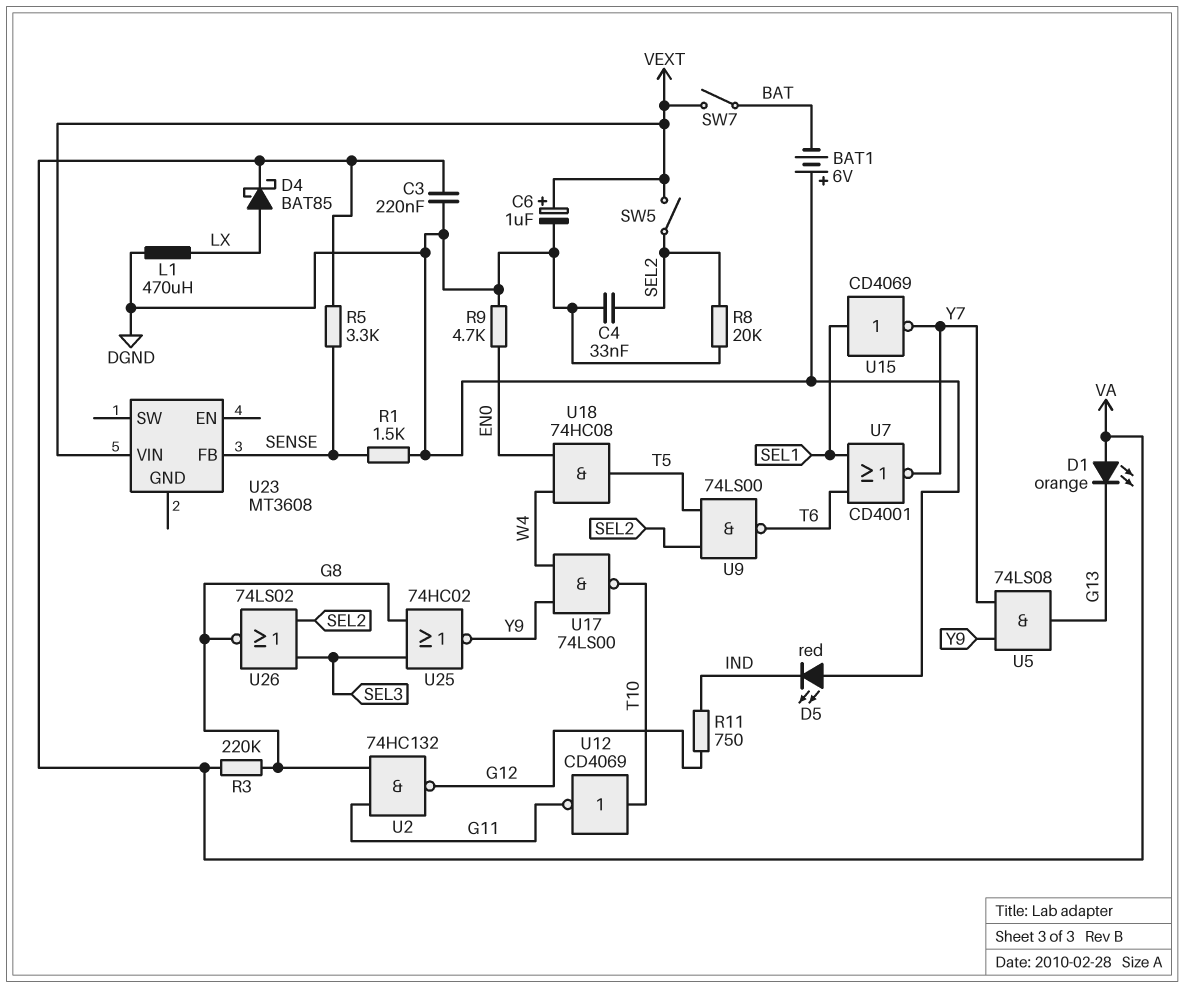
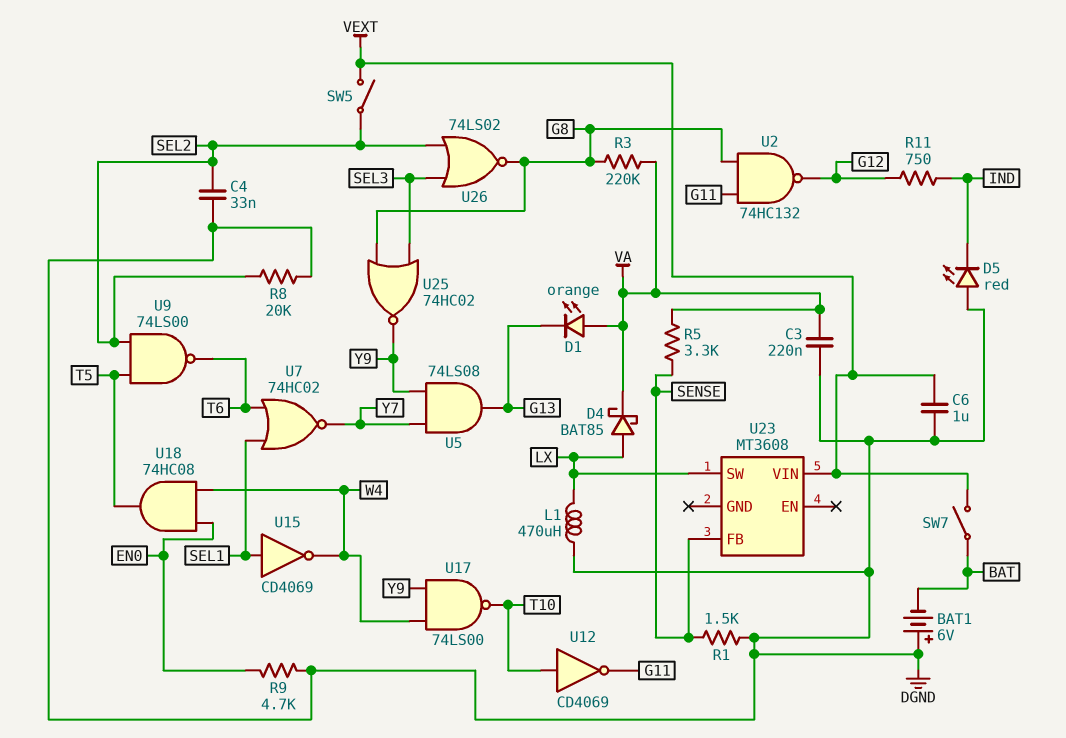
C6: 1uF (plus VEXT, minus DGND) -> 1uF (DGND, VEXT)
U7: NOR CD4001 (in SEL1, in T6, out Y7) -> NOR 74HC02 (in SEL1, in T6, out Y7)
U15: NOT CD4069 (in SEL1, out Y7) -> NOT CD4069 (in SEL1, out W4)
U23 pin SW: none -> LX

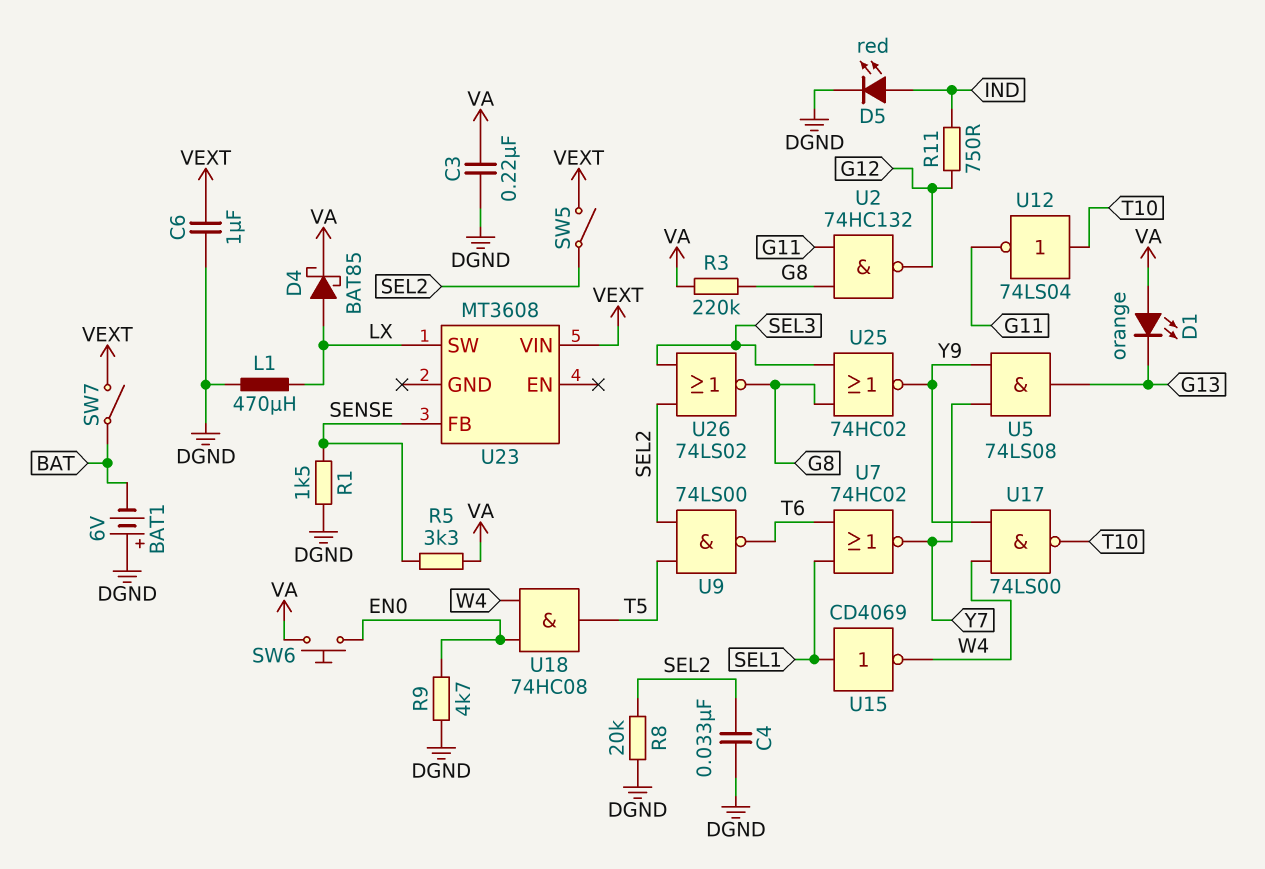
D5: LED red (A DGND, K IND) -> LED red (A IND, K DGND)
SW6: none -> button (EN0, VA)
U12: NOT CD4069 (in T10, out G11) -> NOT 74LS04 (in T10, out G11)

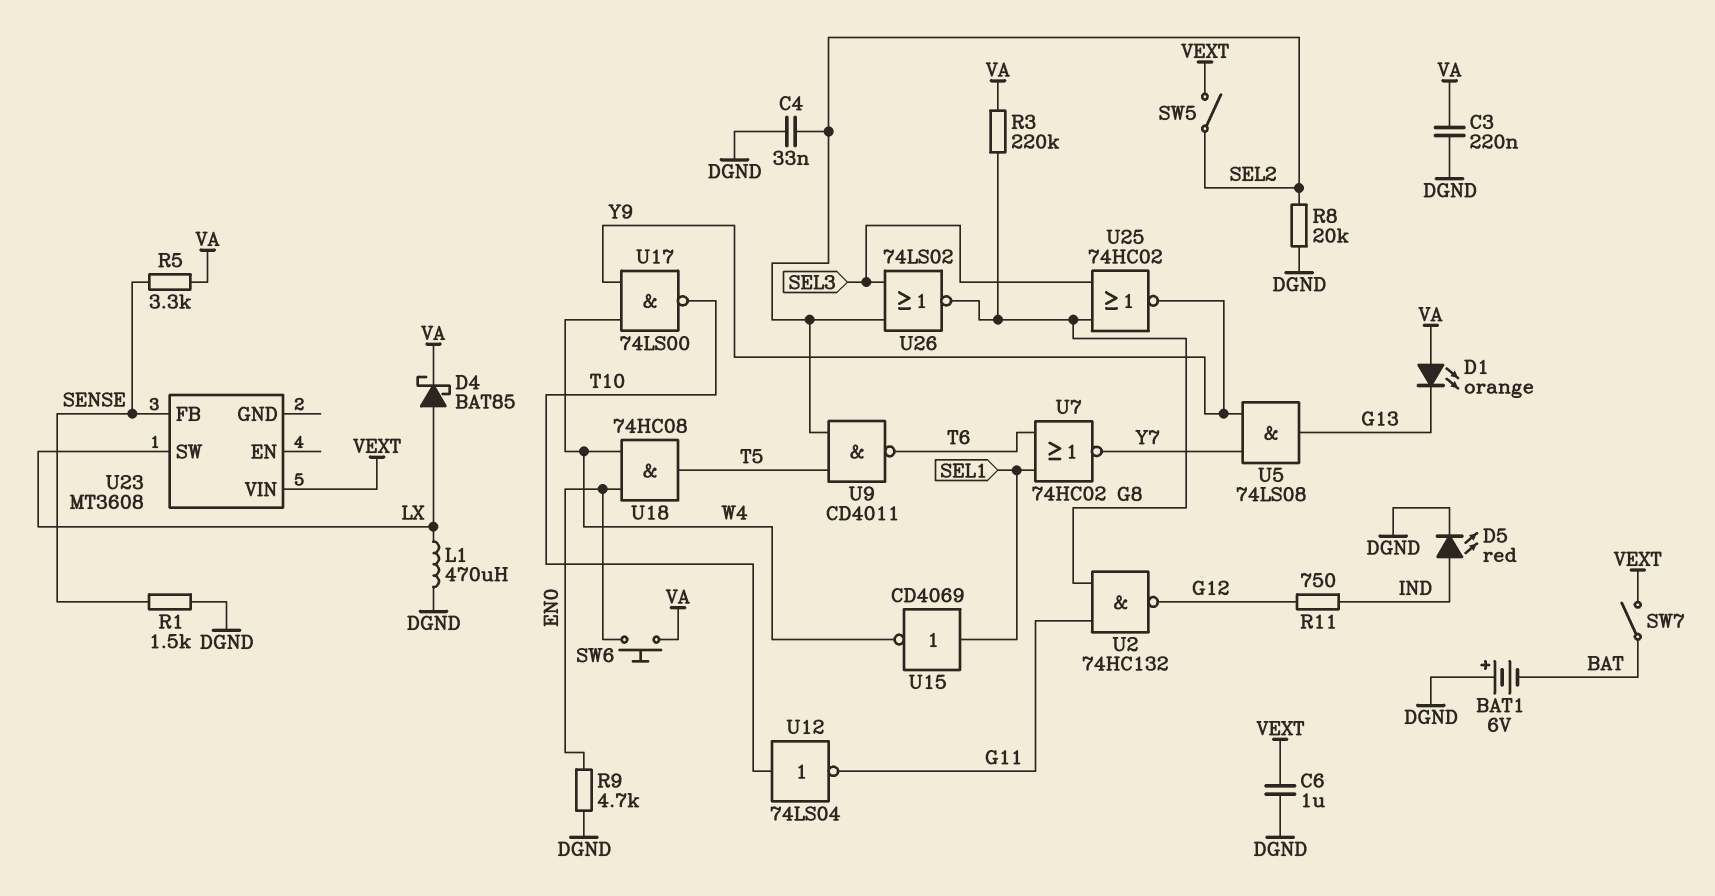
U9: NAND 74LS00 (in SEL2, in T5, out T6) -> NAND CD4011 (in SEL2, in T5, out T6)

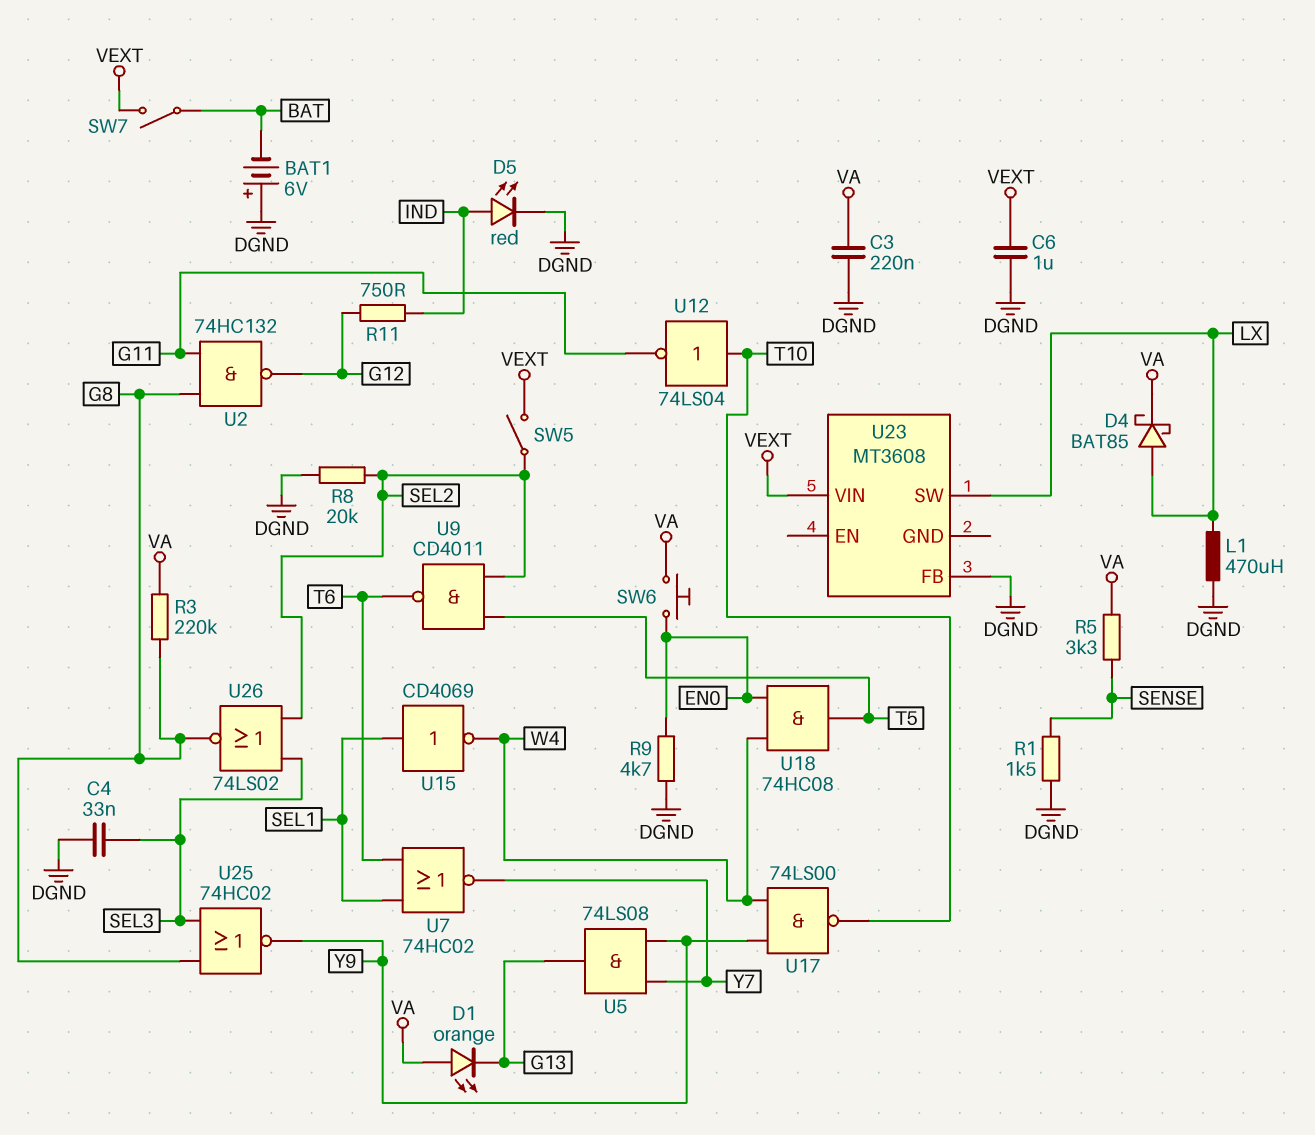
C4: 33nF (DGND, SEL2) -> 33nF (DGND, SEL3)
U23 pin FB: SENSE -> DGND

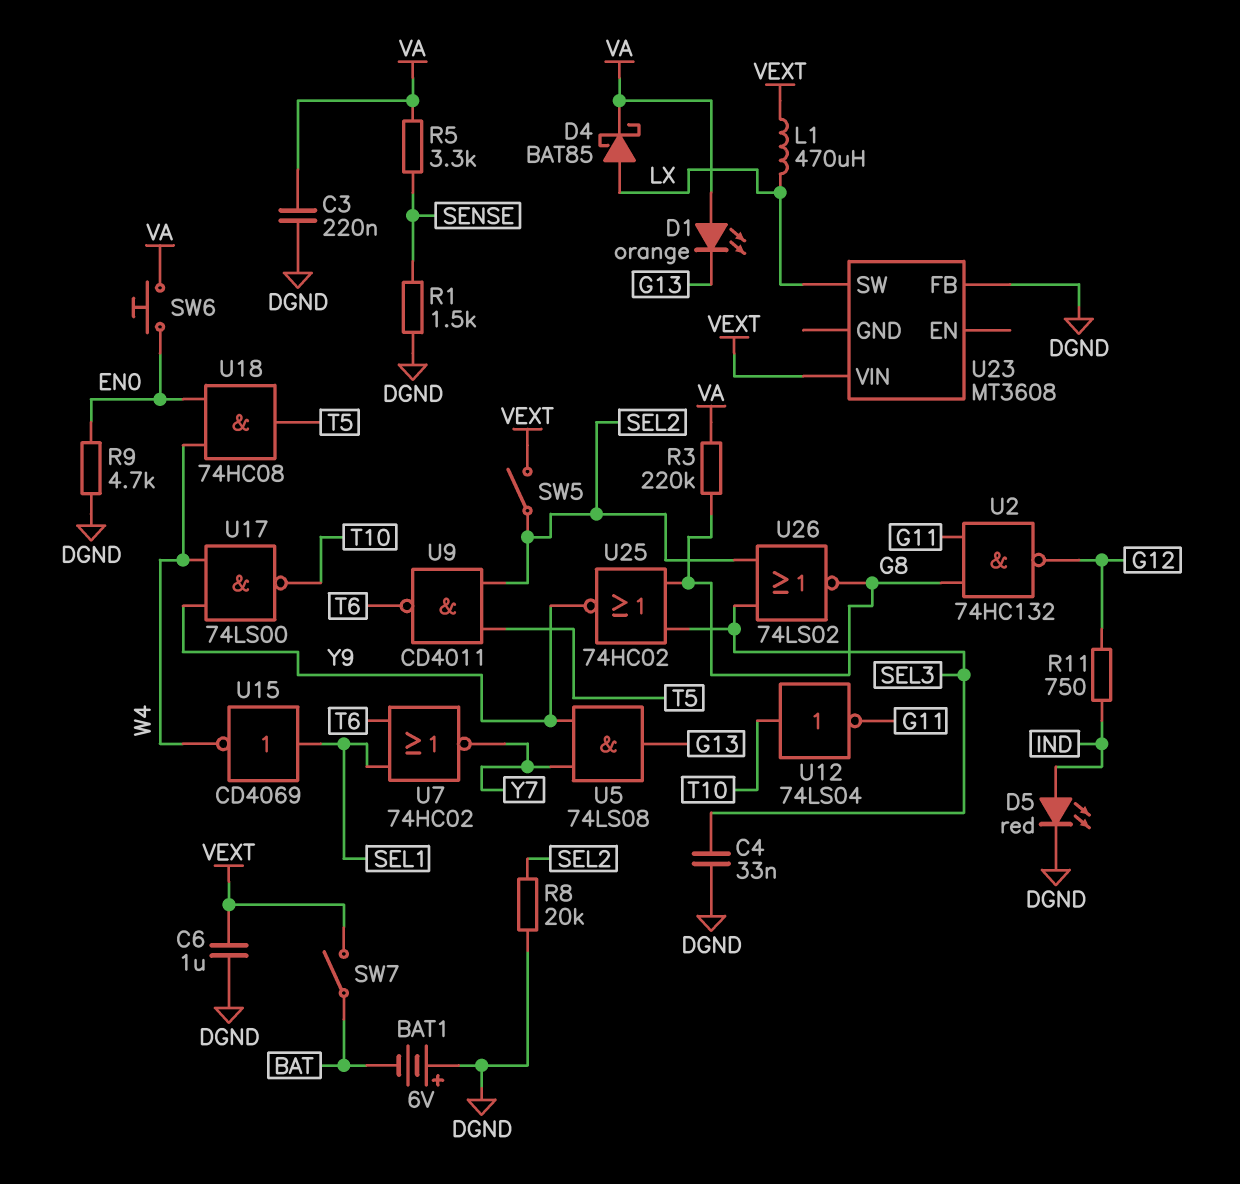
L1: 470uH (DGND, LX) -> 470uH (LX, VEXT)

